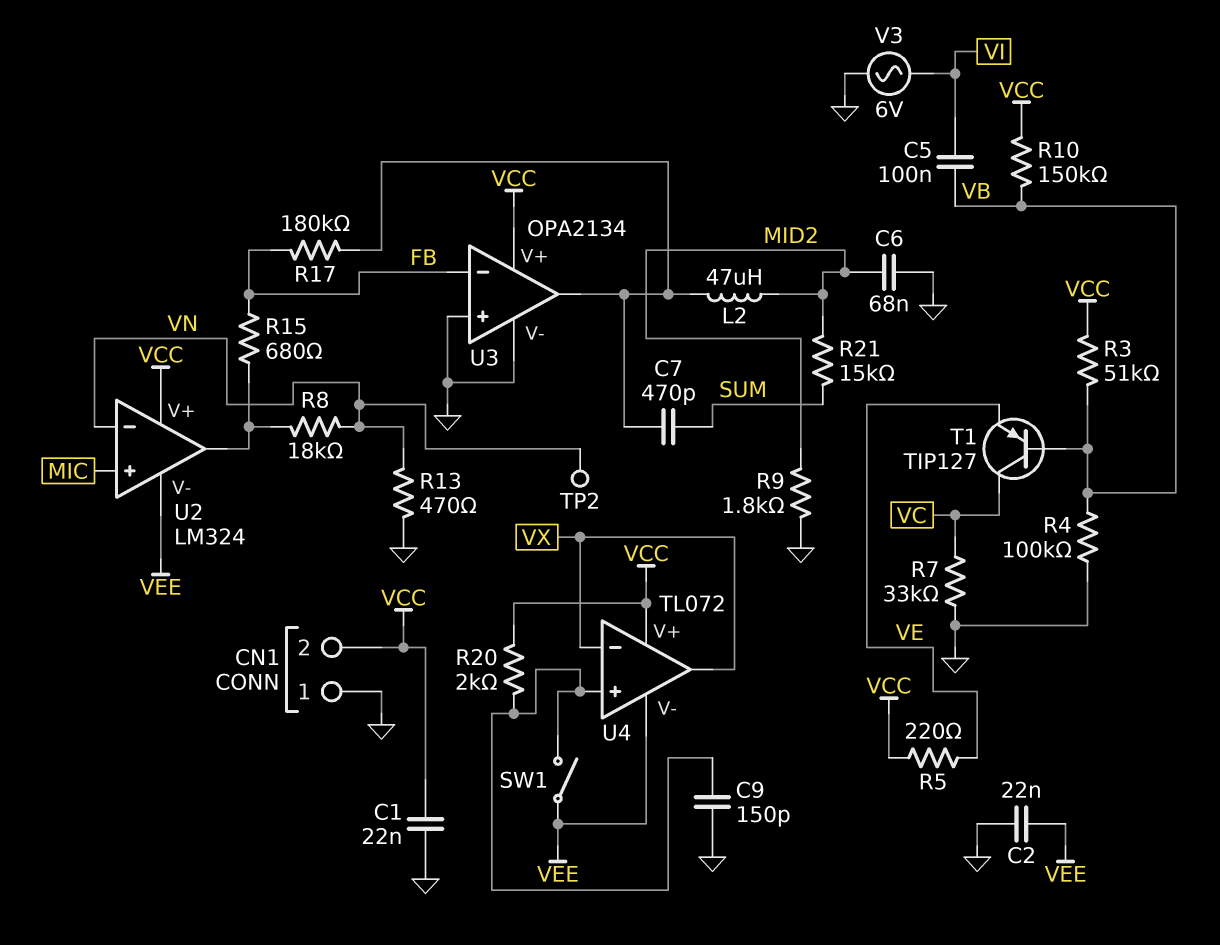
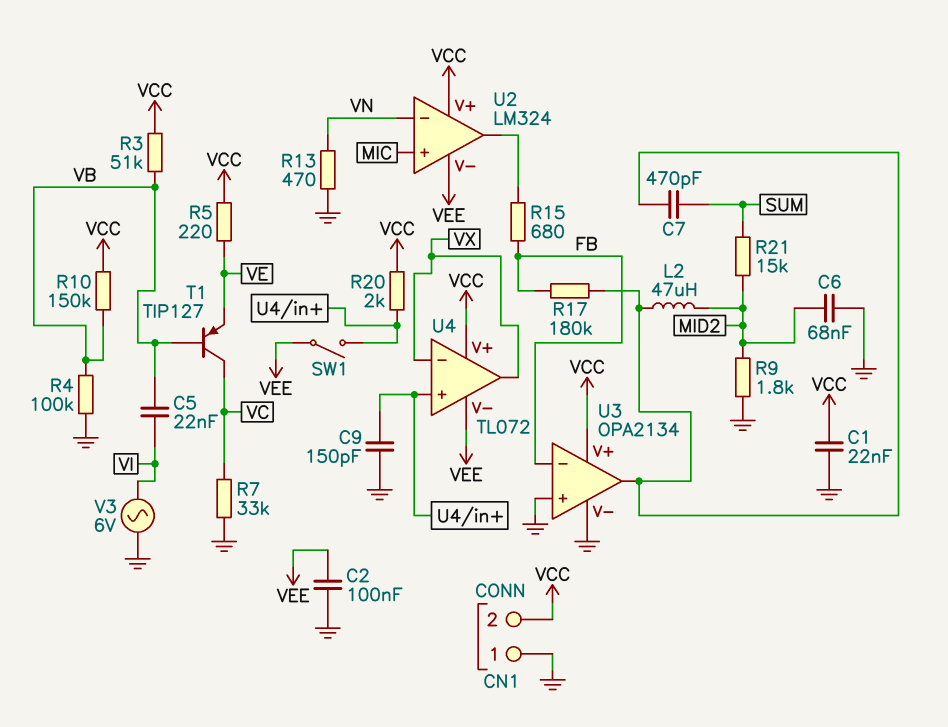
C2: 22nF (GND, VEE) -> 100nF (GND, VEE)
C5: 100nF (VB, VI) -> 22nF (VB, VI)
R8: 18k (U2/out, VN) -> none
TP2: test point (VN) -> none

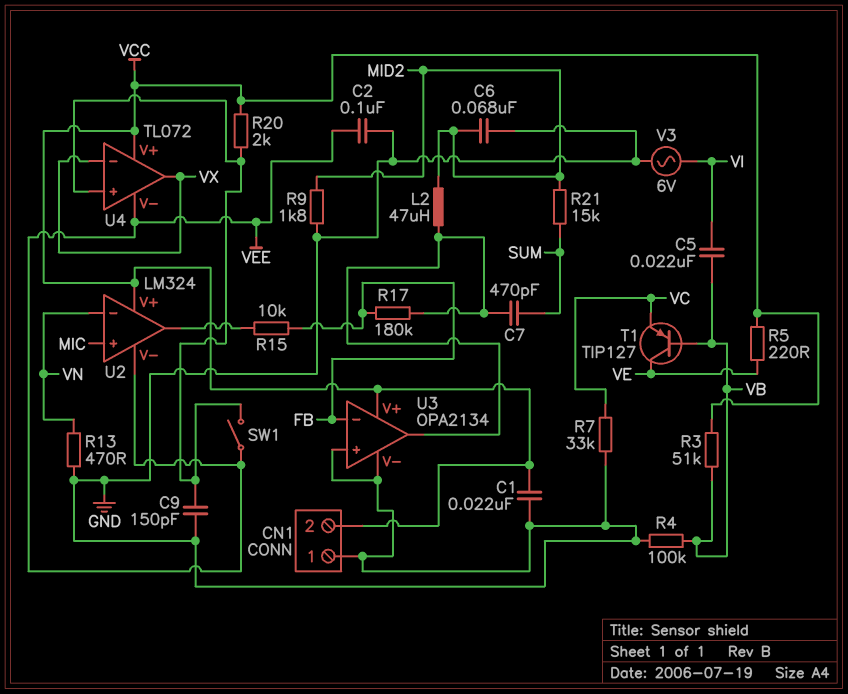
R10: 150k (VB, VCC) -> none
R15: 680 (FB, U2/out) -> 10k (FB, U2/out)
T1: PNP TIP127 (B VB, C VC, E VE) -> PNP TIP127 (B VB, C VE, E VC)

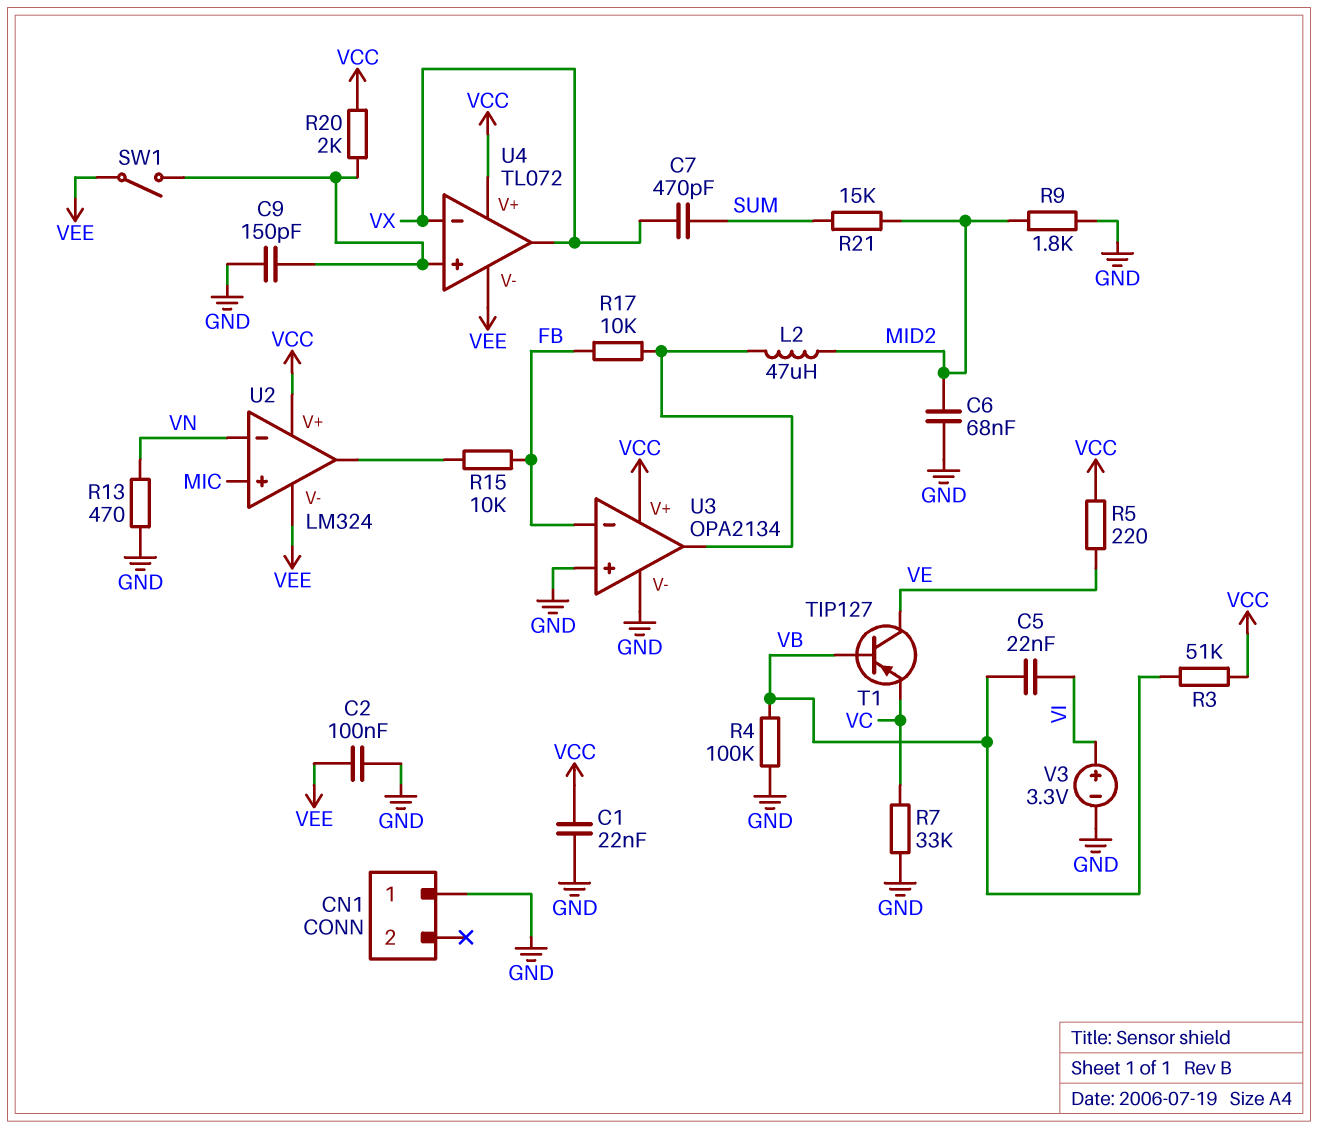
C7: 470pF (SUM, U3/out) -> 470pF (SUM, VX)
CN1 pin 2: VCC -> none
R17: 180k (FB, U3/out) -> 10k (FB, U3/out)
V3: AC 6V (GND, VI) -> 3.3V (plus VI, minus GND)

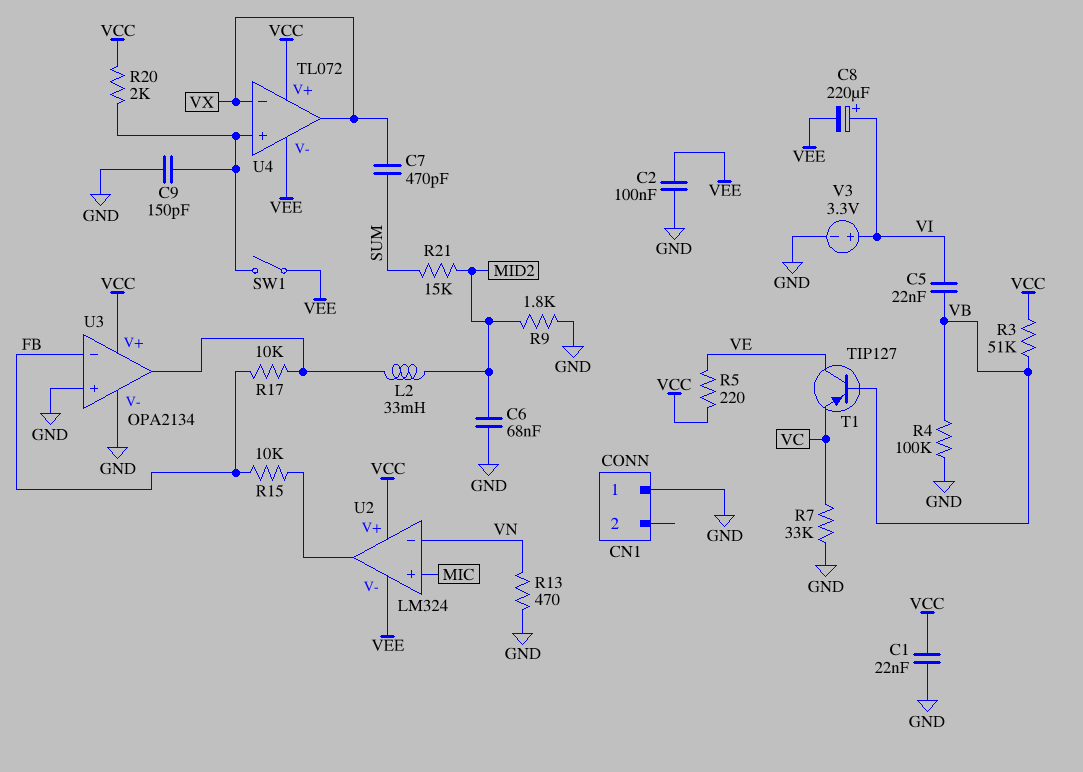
C8: none -> 220uF (plus VI, minus VEE)
L2: 47uH (MID2, U3/out) -> 33mH (MID2, U3/out)

